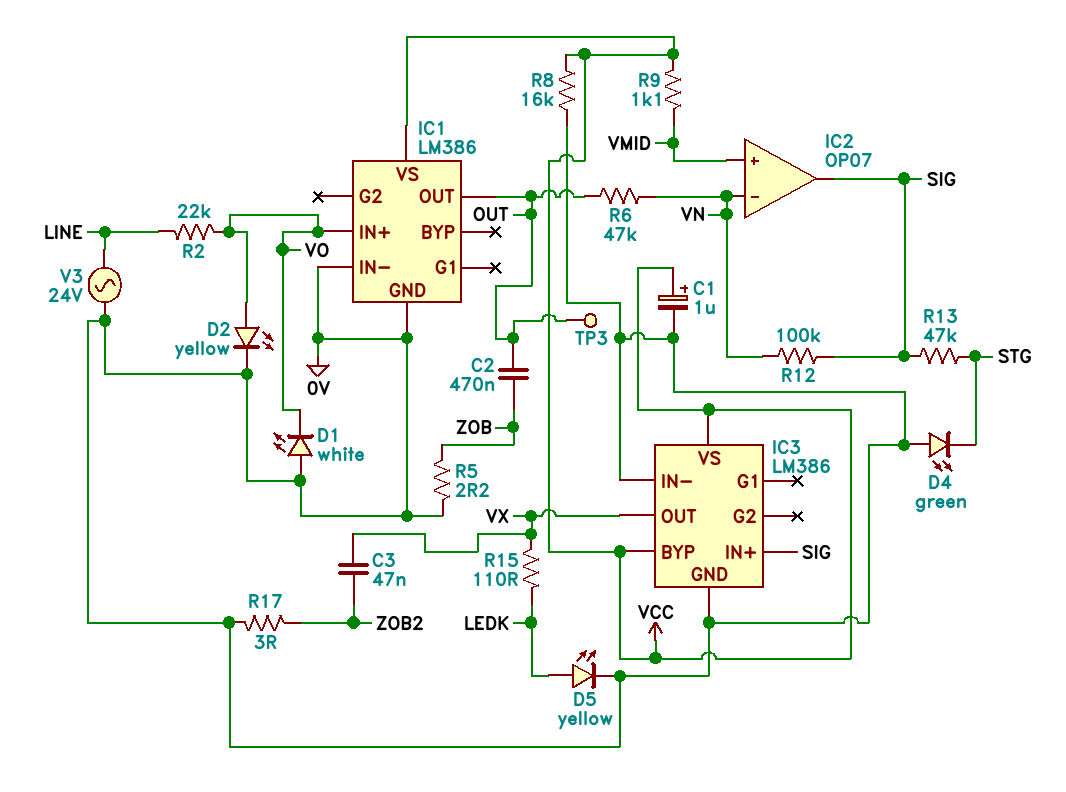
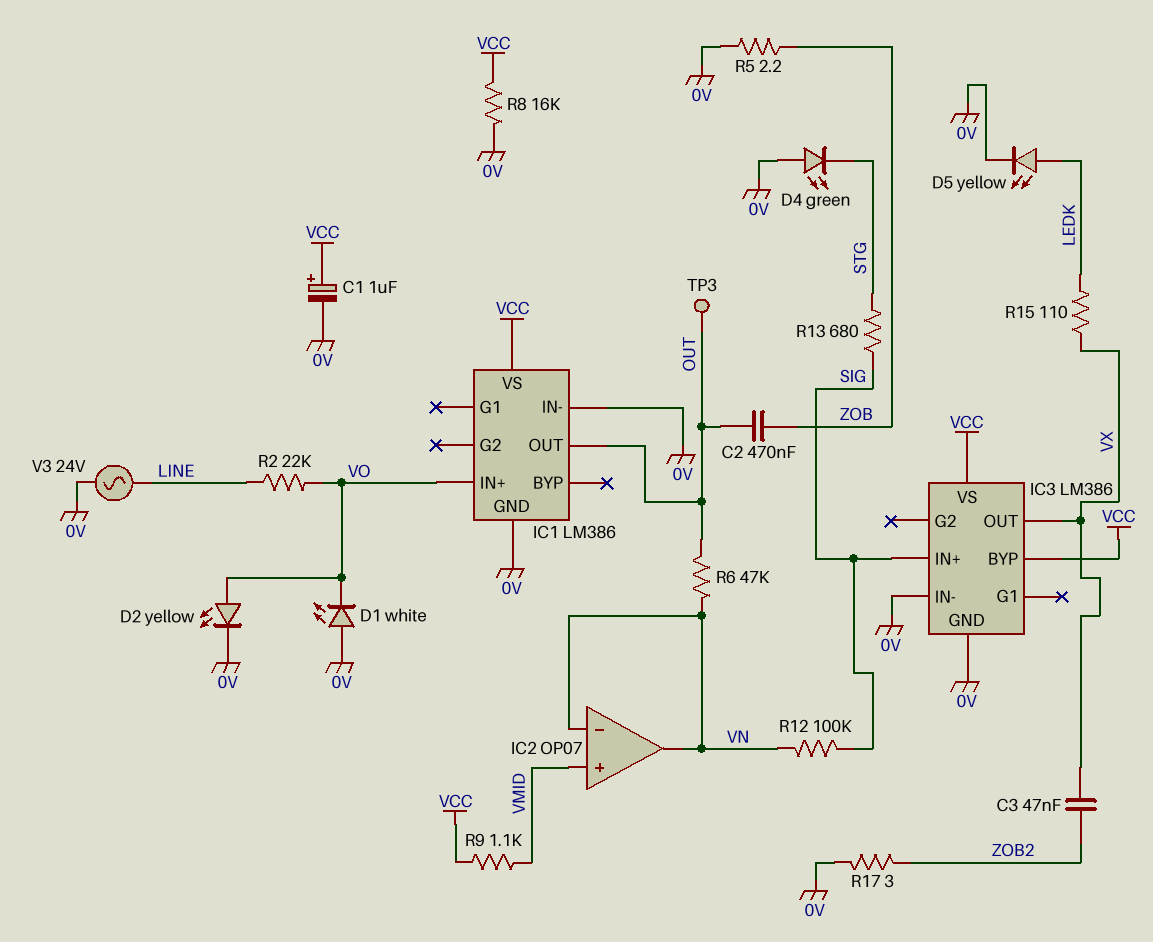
IC2 pin out: SIG -> VN
R13: 47k (SIG, STG) -> 680 (SIG, STG)

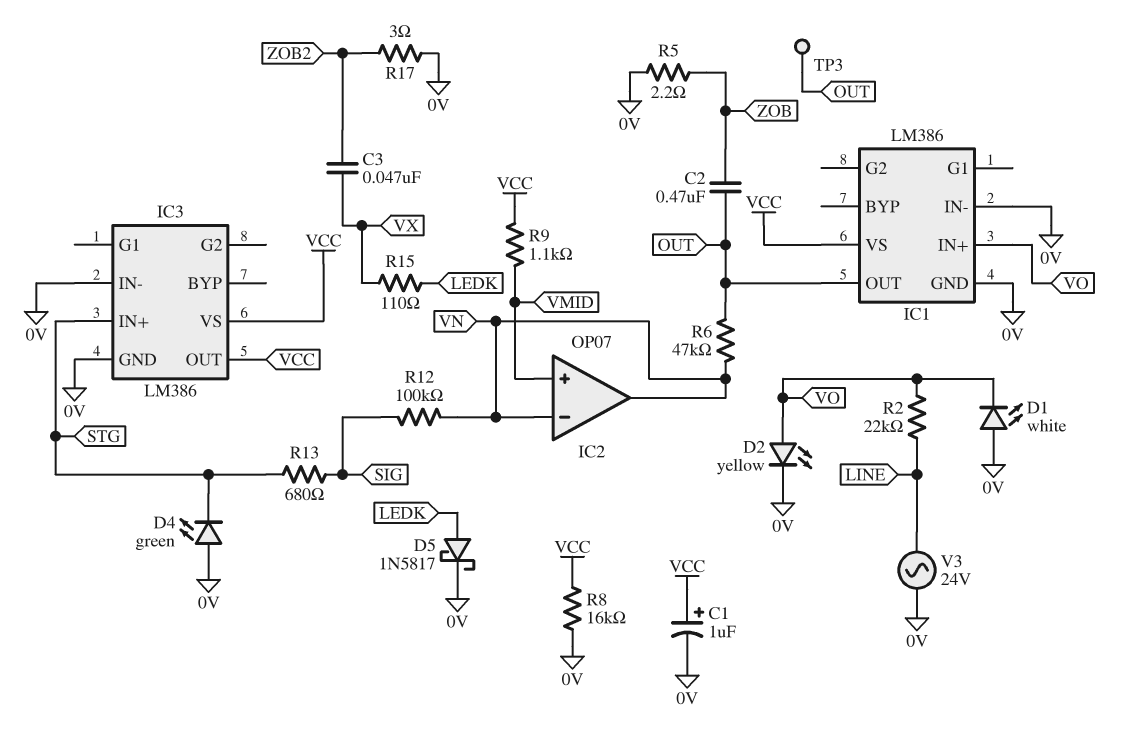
D5: LED yellow (A LEDK, K 0V) -> schottky 1N5817 (A LEDK, K 0V)
IC3 pin BYP: VCC -> none
IC3 pin IN+: SIG -> STG
IC3 pin OUT: VX -> VCC

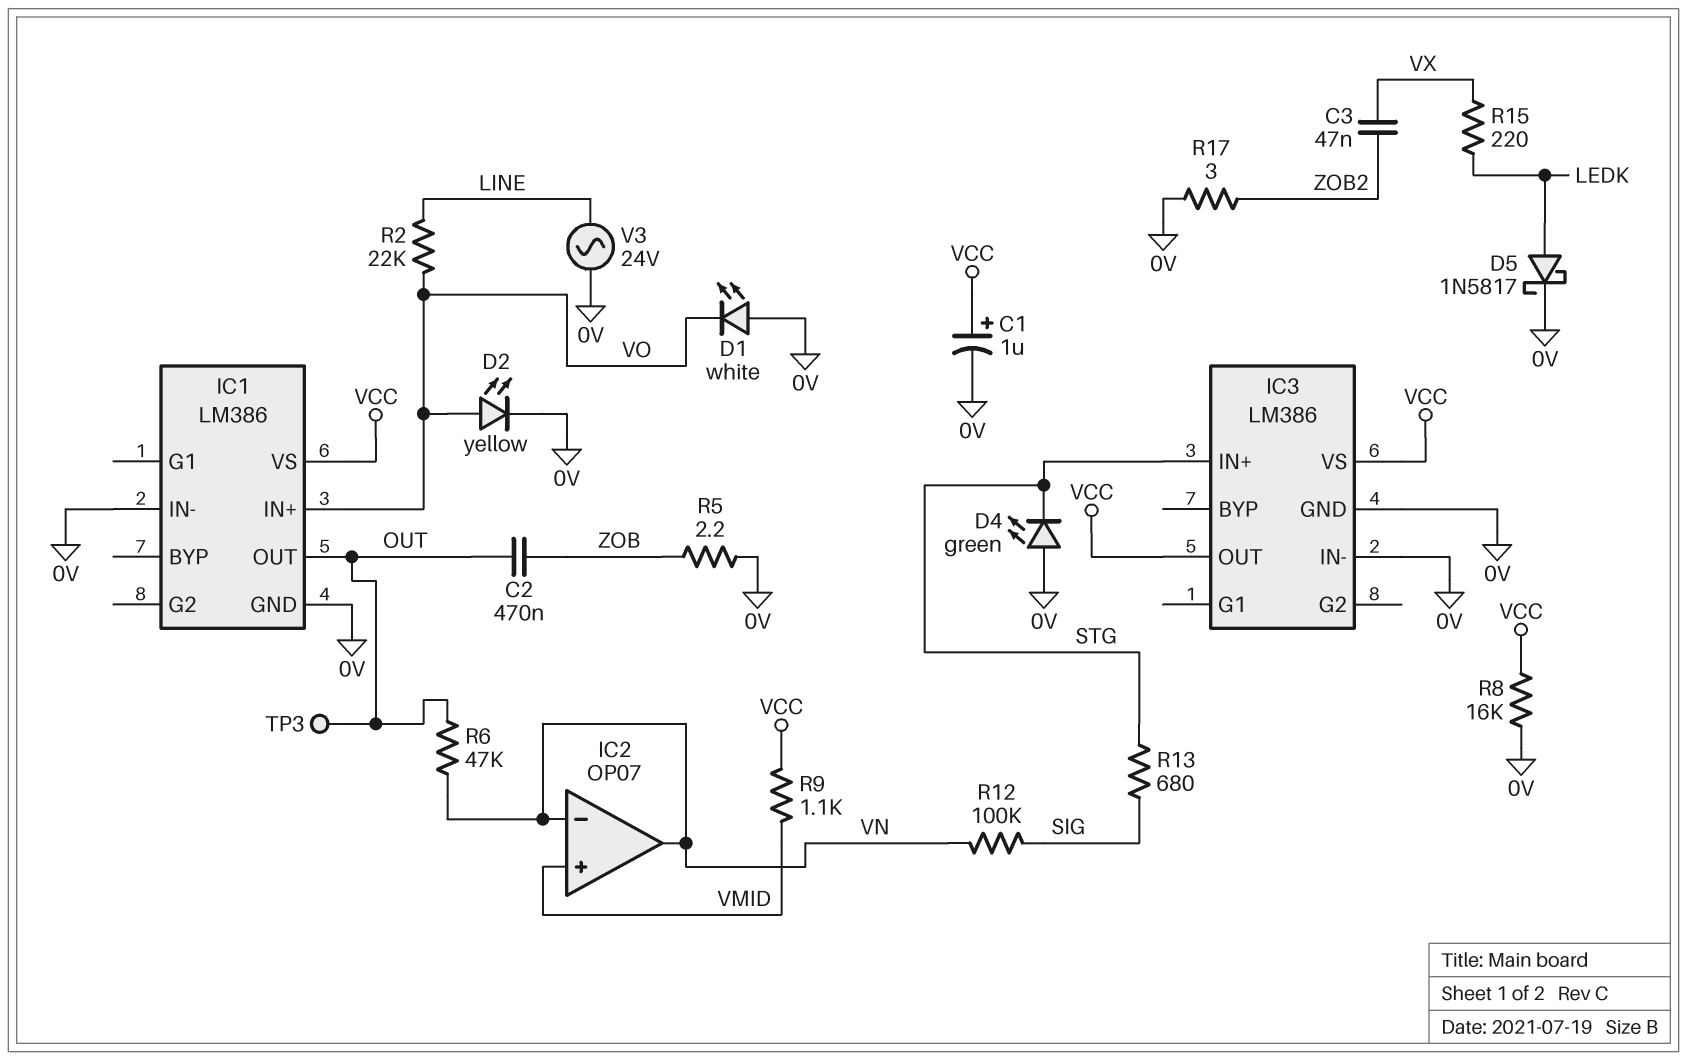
R15: 110 (LEDK, VX) -> 220 (LEDK, VX)

